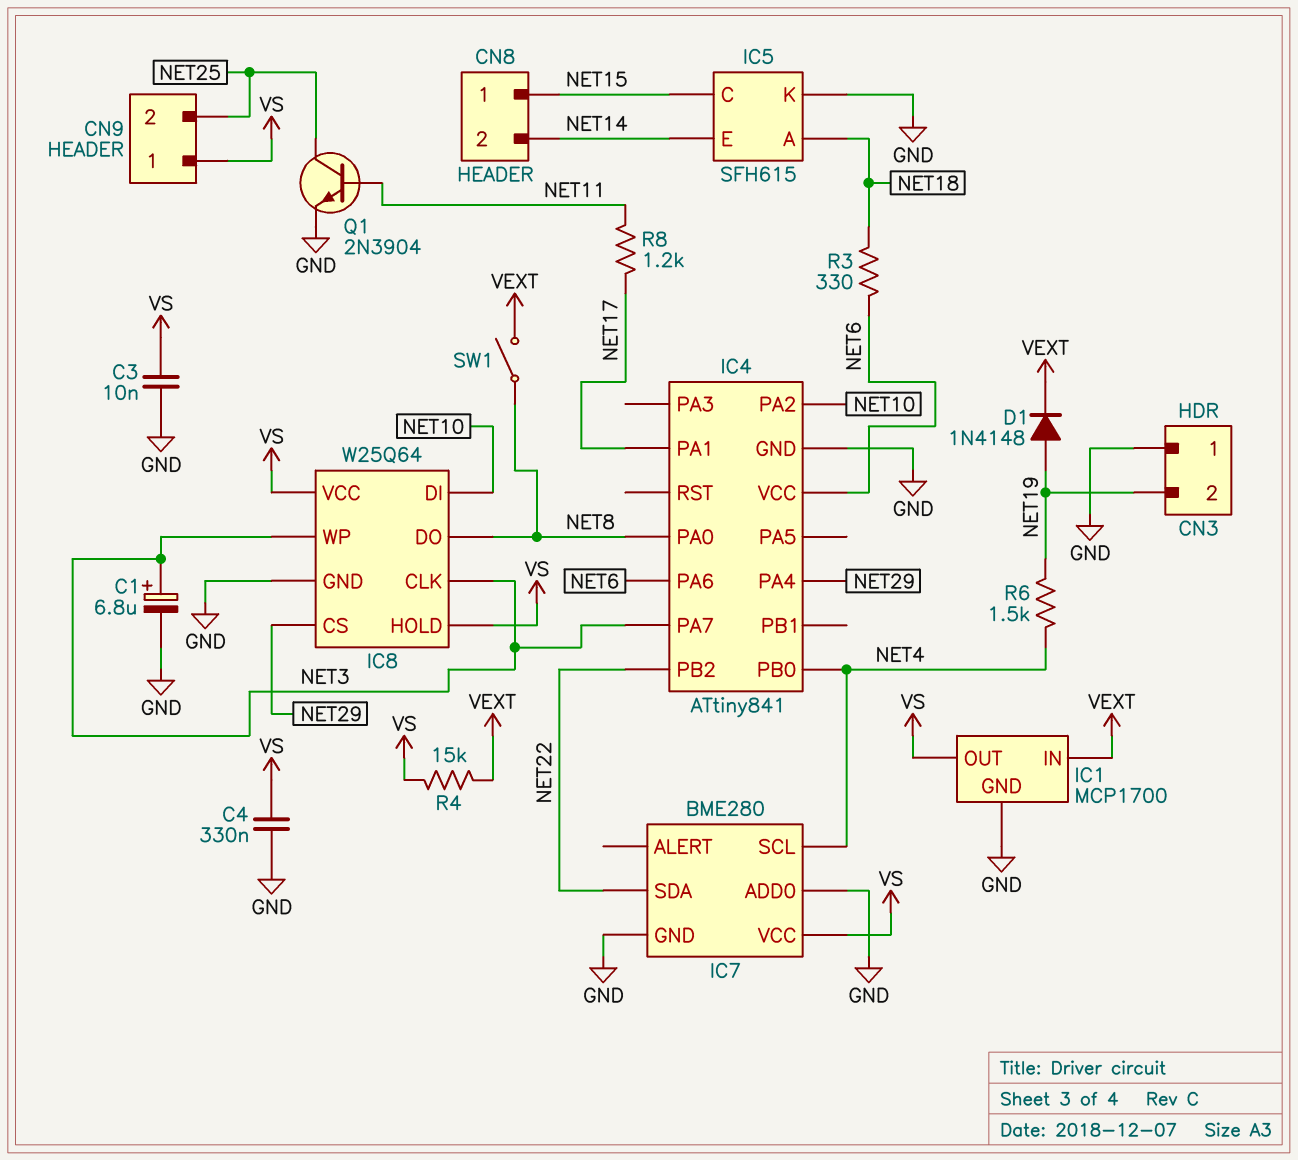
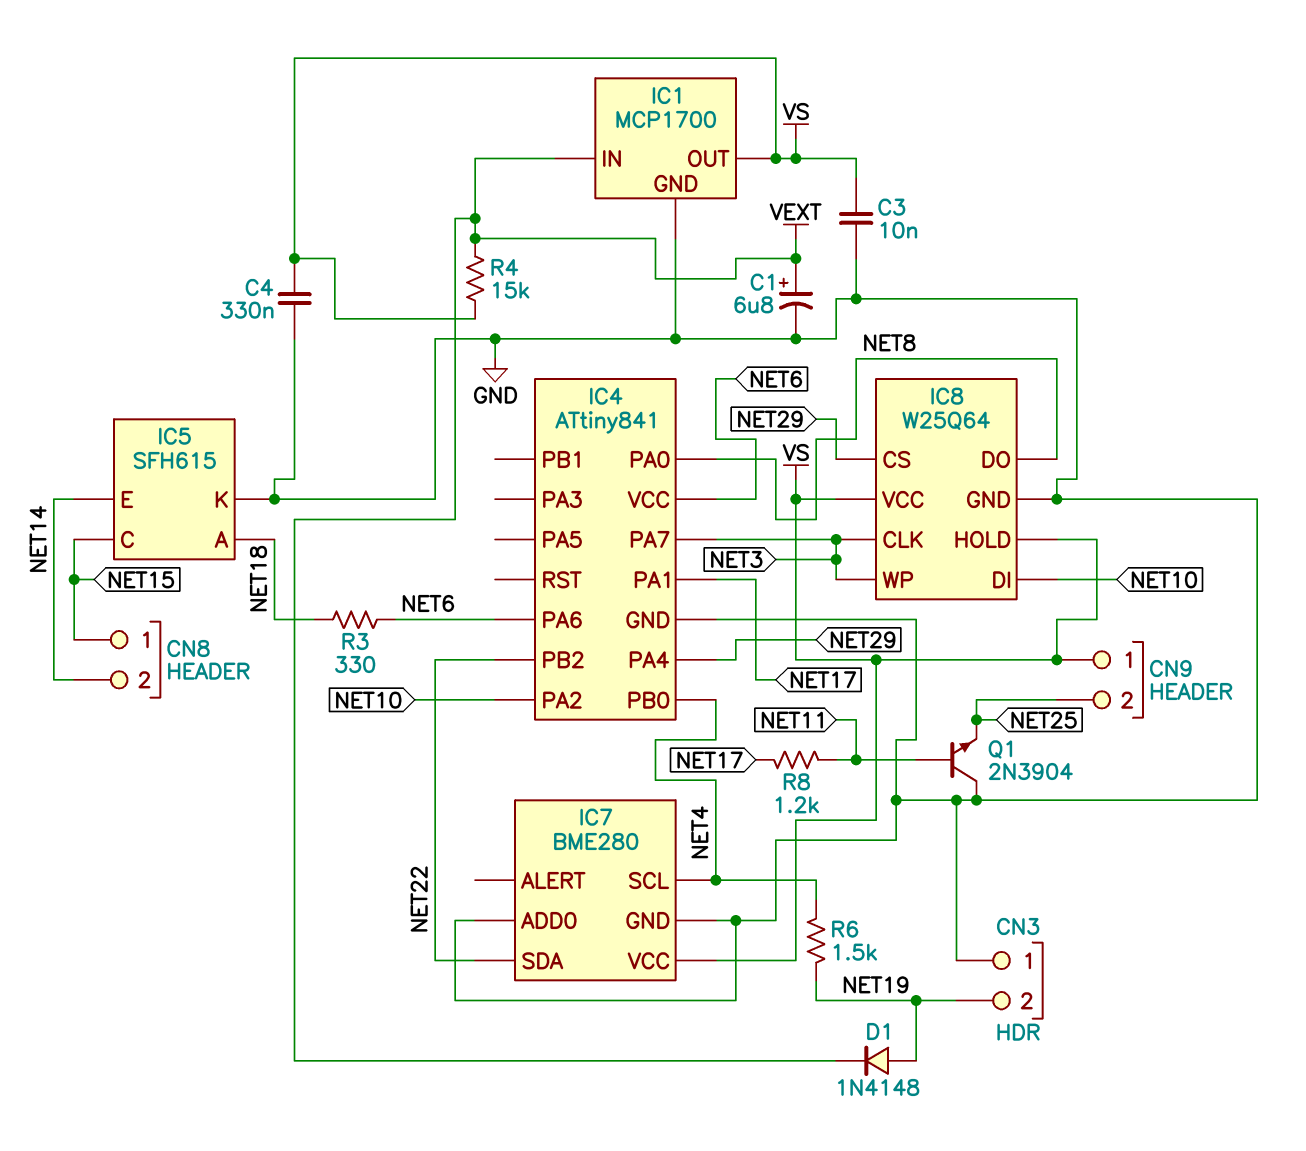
C1: 6.8uF (plus NET3, minus GND) -> 6.8uF (plus VEXT, minus GND)
Q1: NPN 2N3904 (B NET11, C NET25, E GND) -> NPN 2N3904 (B NET11, C GND, E NET25)
SW1: switch (NET8, VEXT) -> none

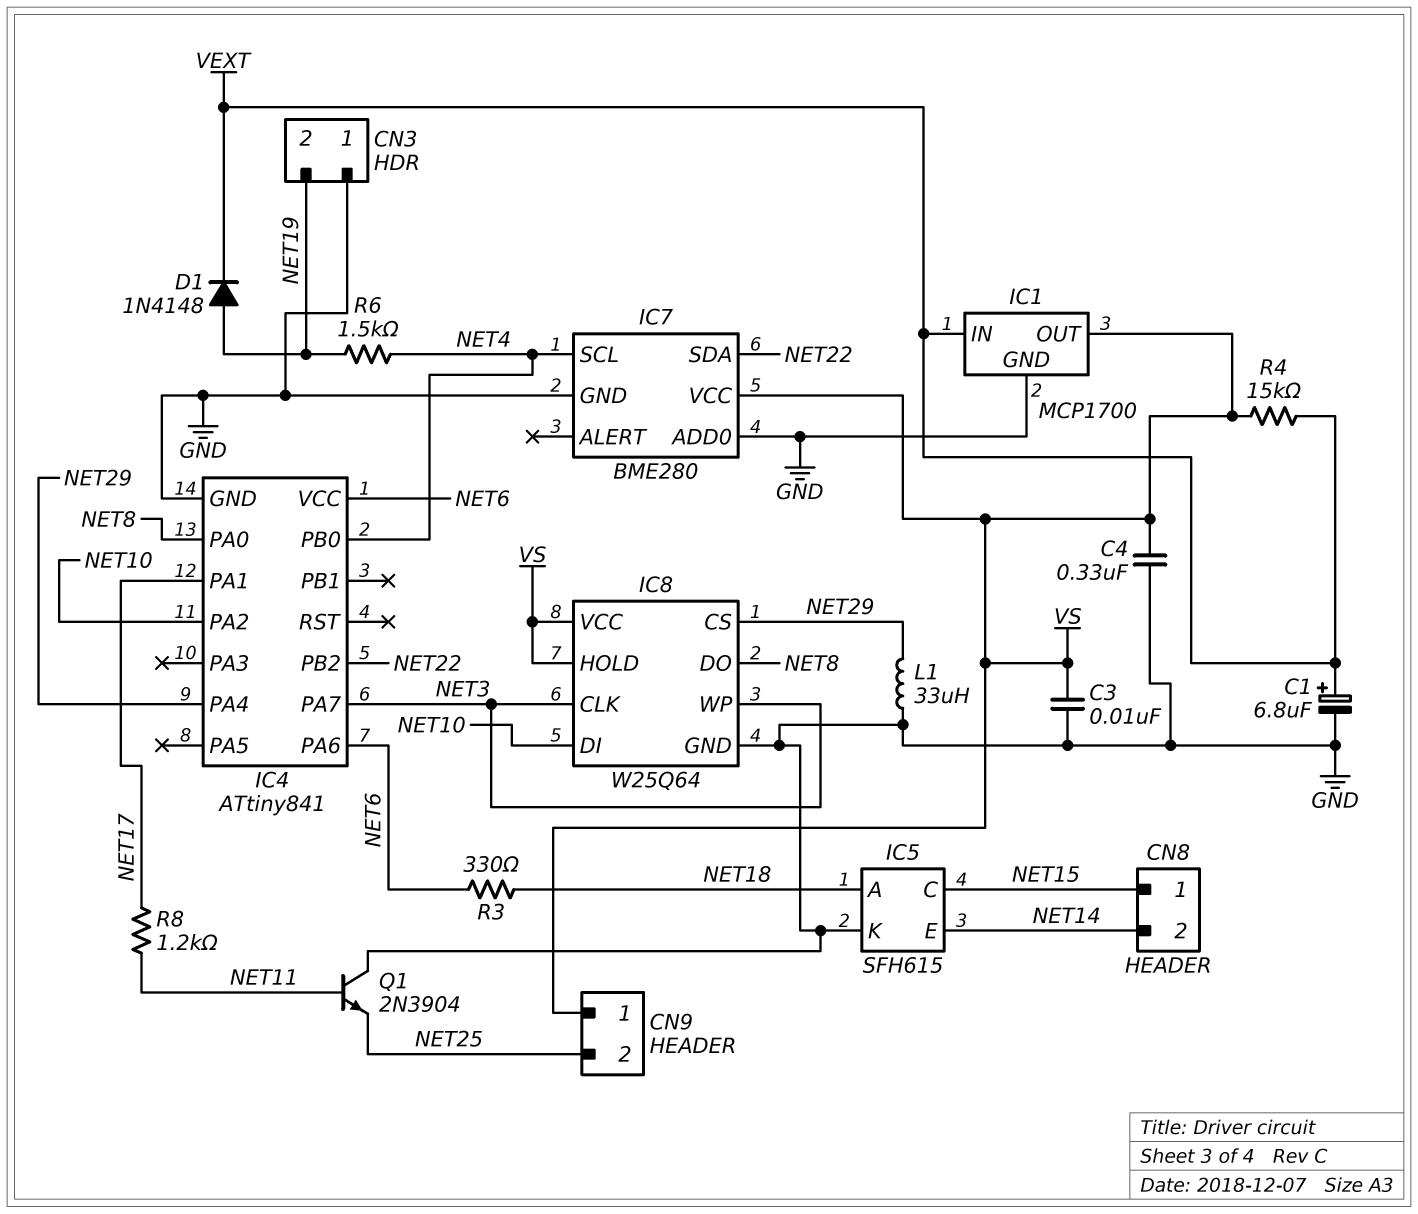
L1: none -> 33uH (GND, NET29)

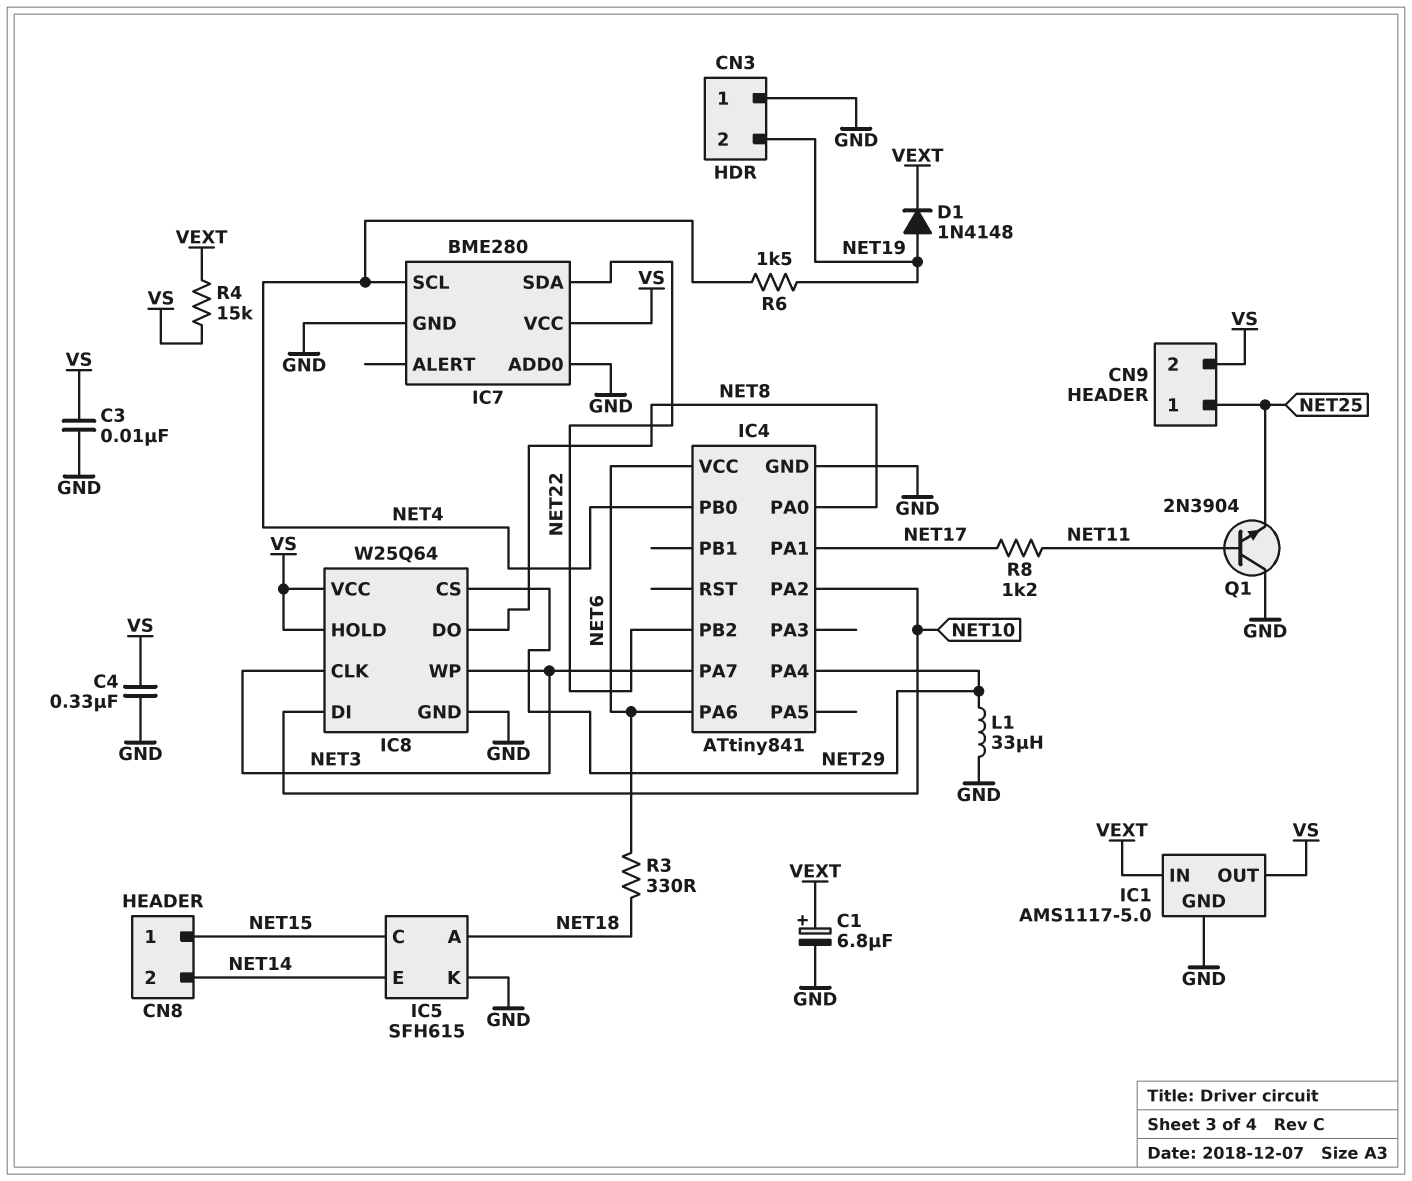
CN9 pin 1: VS -> NET25
CN9 pin 2: NET25 -> VS
IC1: MCP1700 -> AMS1117-5.0

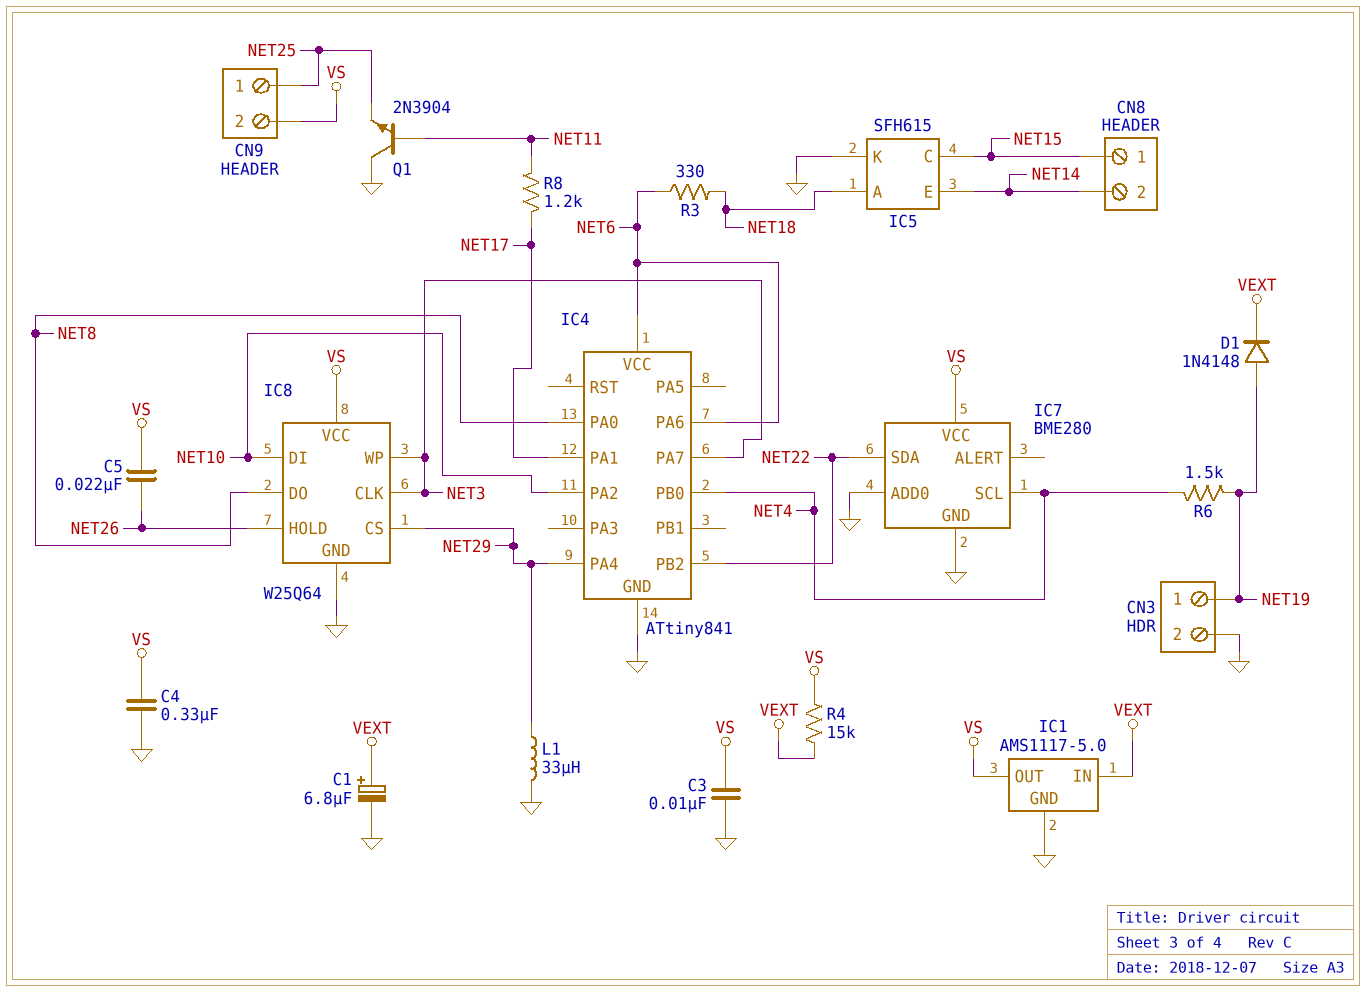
C5: none -> 22nF (NET26, VS)
CN3 pin 1: GND -> NET19
CN3 pin 2: NET19 -> GND
IC8 pin HOLD: VS -> NET26

